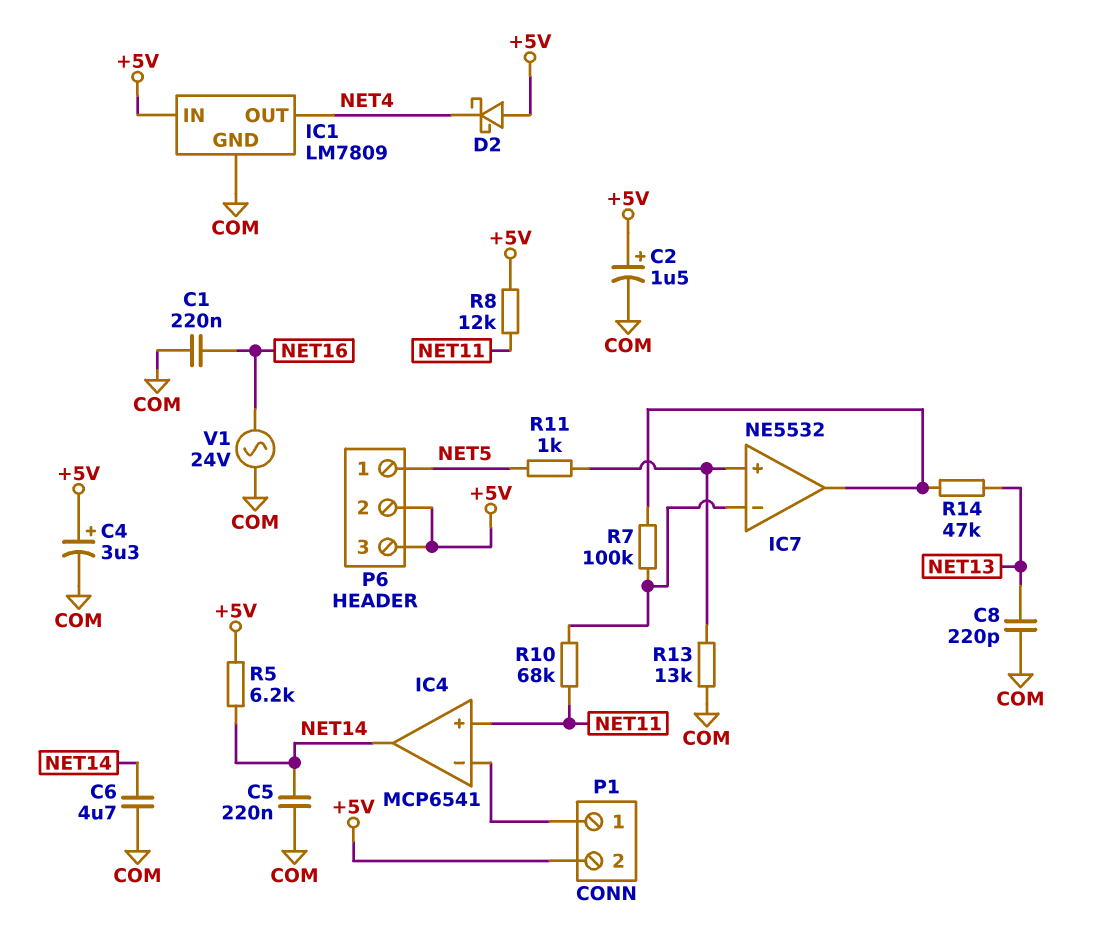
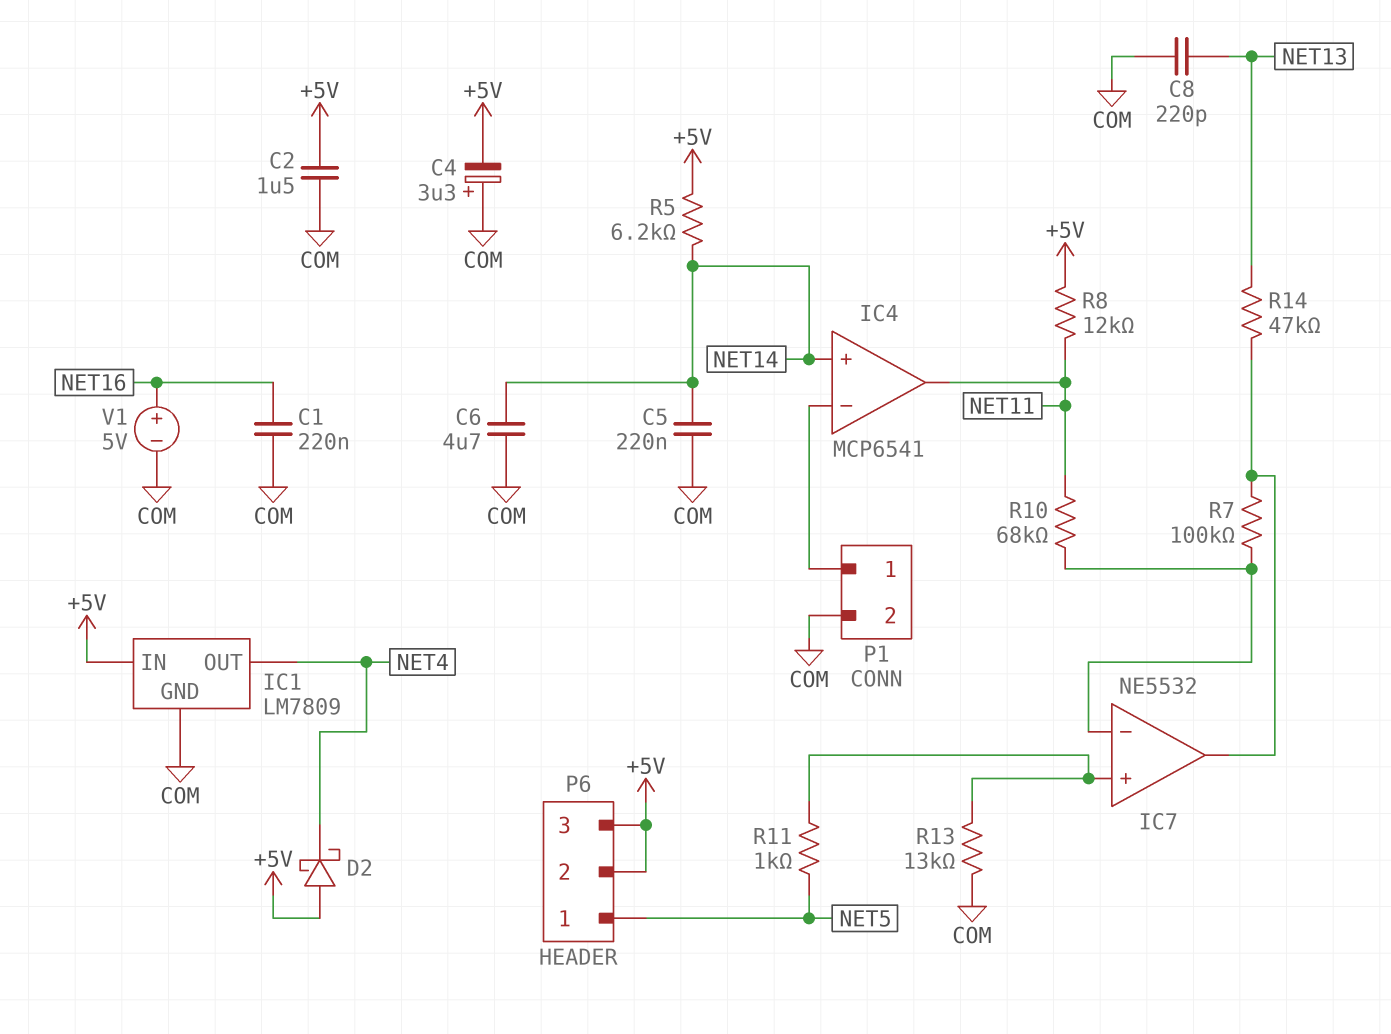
C2: 1.5uF (plus +5V, minus COM) -> 1.5uF (+5V, COM)
C4: 3.3uF (plus +5V, minus COM) -> 3.3uF (plus COM, minus +5V)
IC4 pin in+: NET11 -> NET14
IC4 pin out: NET14 -> NET11
P1 pin 2: +5V -> COM
V1: AC 24V (COM, NET16) -> 5V (plus NET16, minus COM)

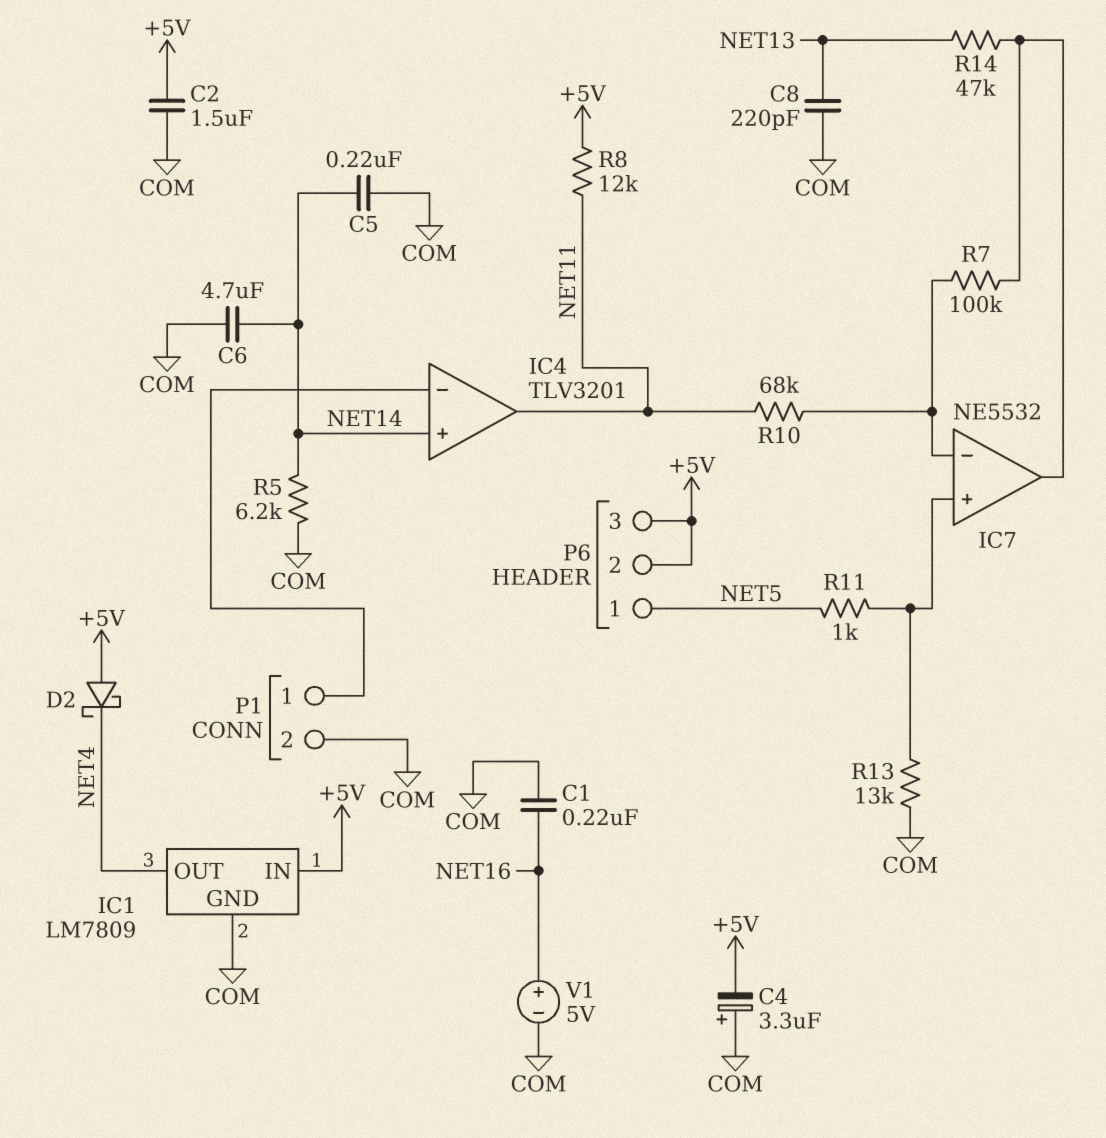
IC4: MCP6541 -> TLV3201
R5: 6.2k (+5V, NET14) -> 6.2k (COM, NET14)

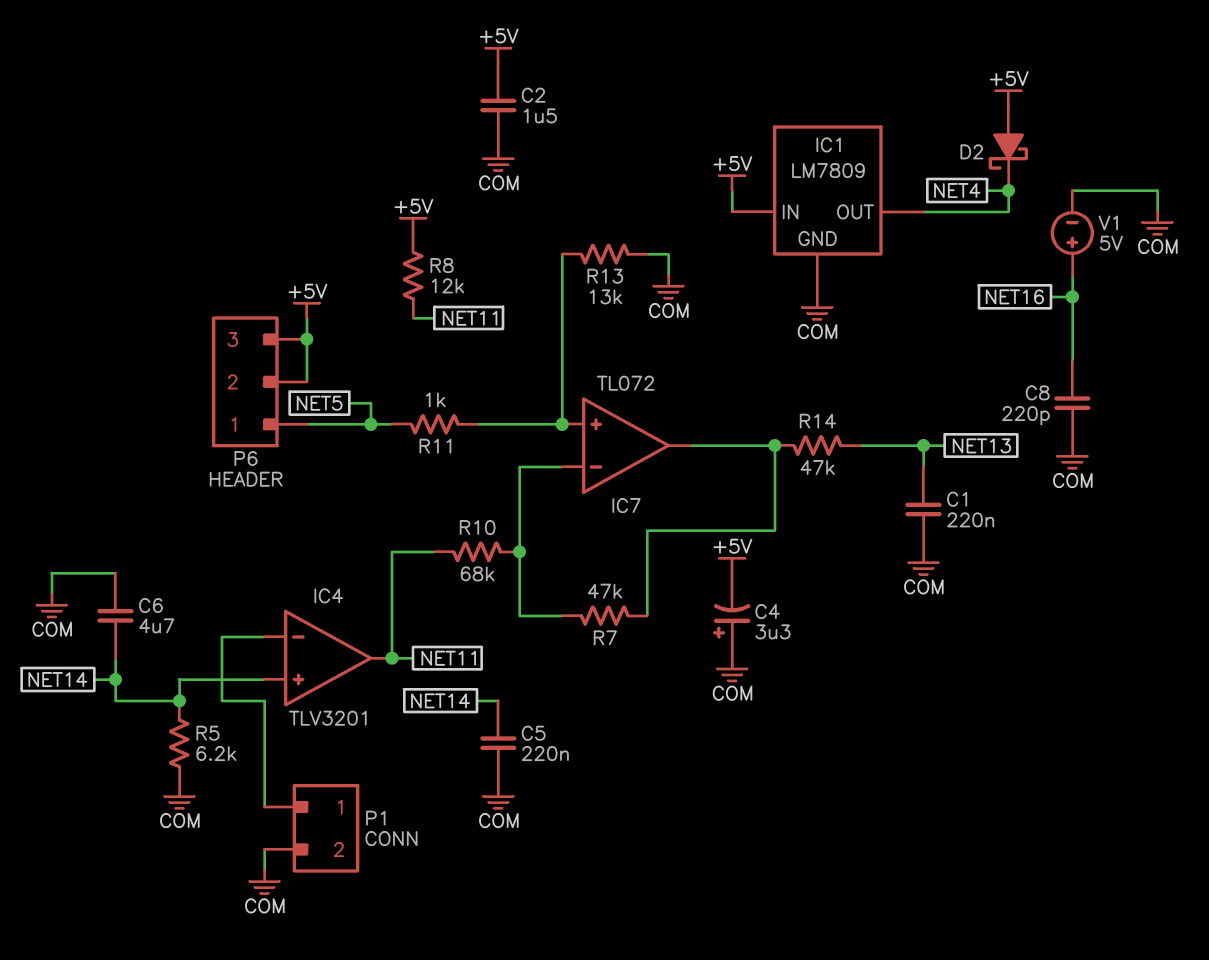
C1: 220nF (COM, NET16) -> 220nF (COM, NET13)
C8: 220pF (COM, NET13) -> 220pF (COM, NET16)
IC7: NE5532 -> TL072
R7: 100k (IC7/in-, IC7/out) -> 47k (IC7/in-, IC7/out)

